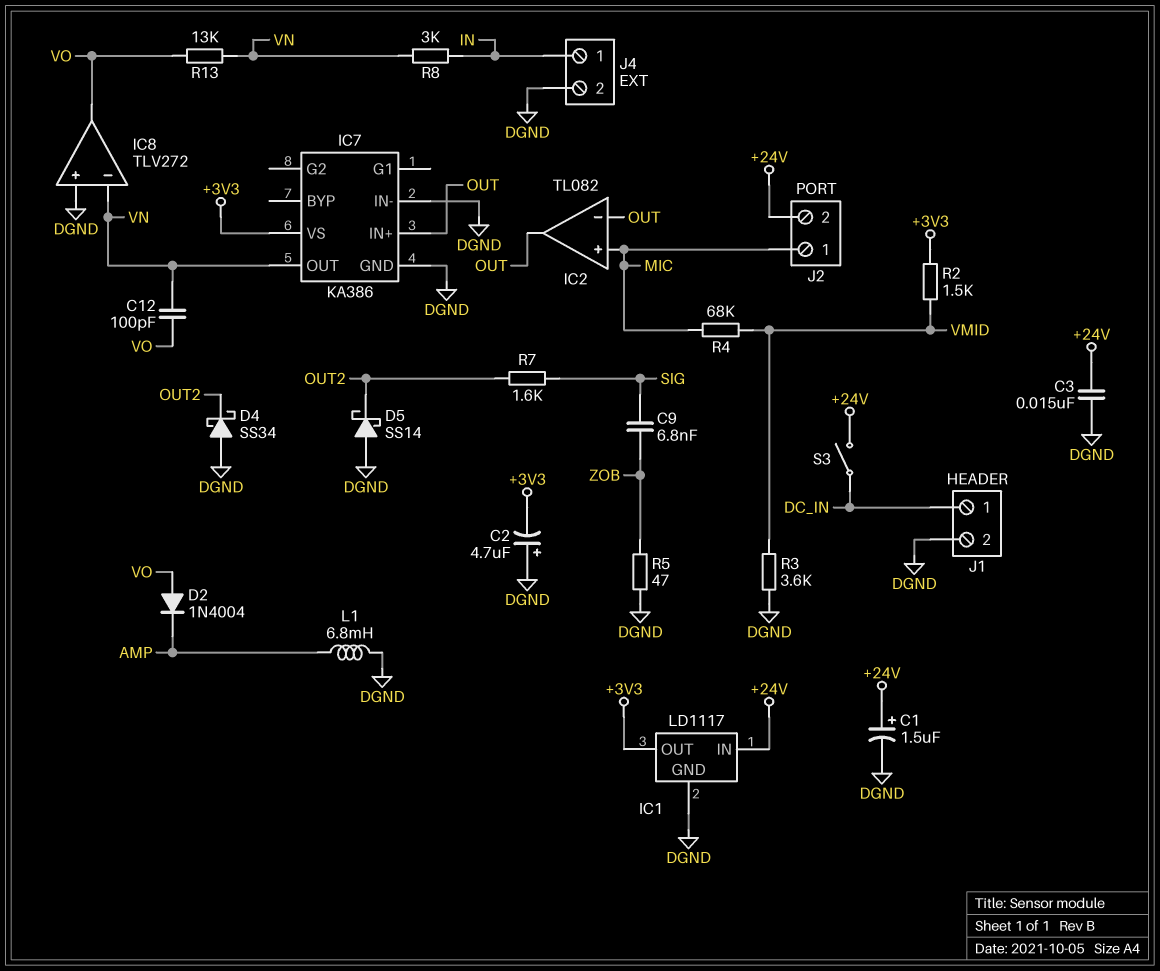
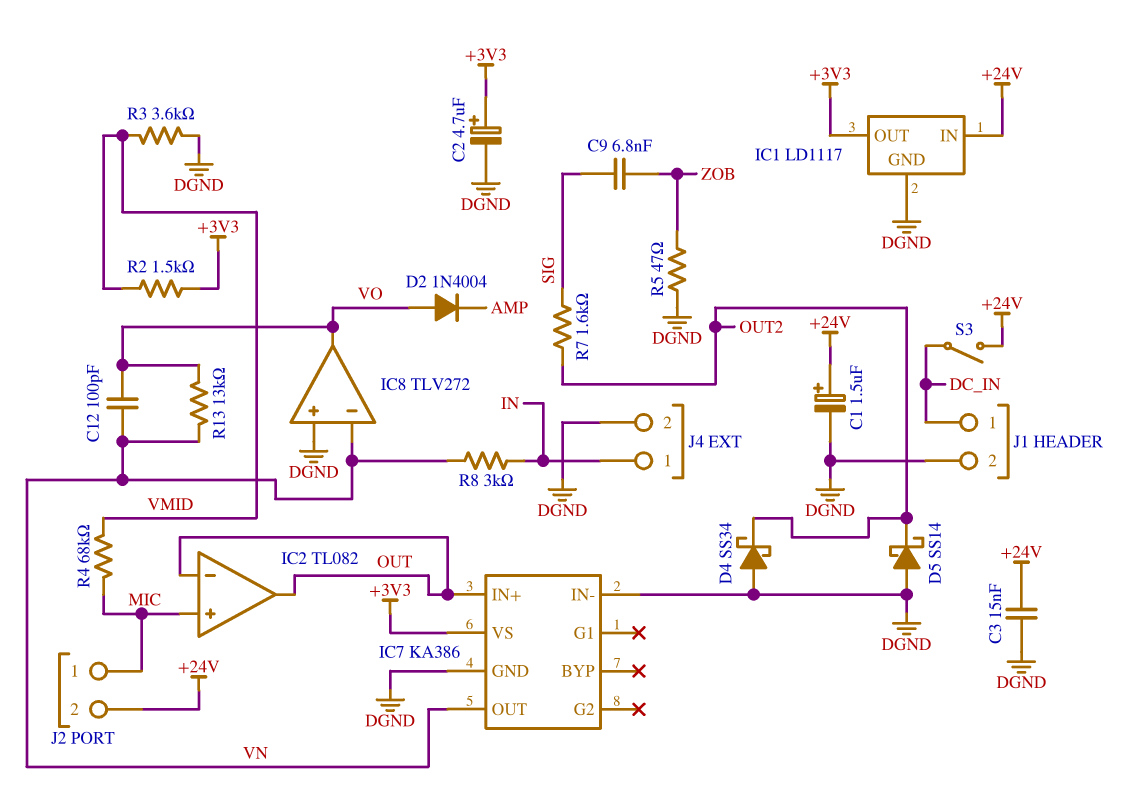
C2: 4.7uF (plus DGND, minus +3V3) -> 4.7uF (plus +3V3, minus DGND)
L1: 6.8mH (AMP, DGND) -> none

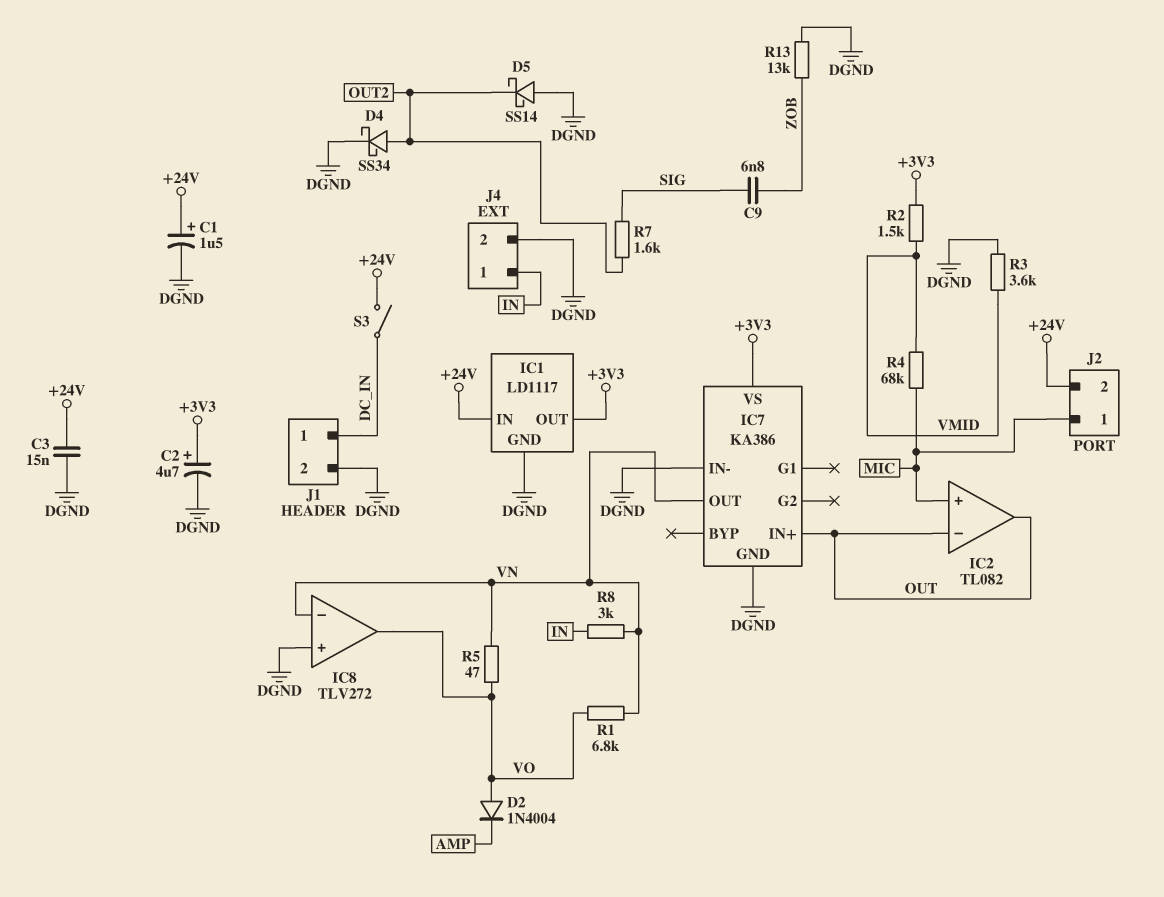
C12: 100pF (VN, VO) -> none
D4: schottky SS34 (A DGND, K OUT2) -> schottky SS34 (A OUT2, K DGND)
R1: none -> 6.8k (VN, VO)
R5: 47 (DGND, ZOB) -> 47 (VN, VO)
R13: 13k (VN, VO) -> 13k (DGND, ZOB)

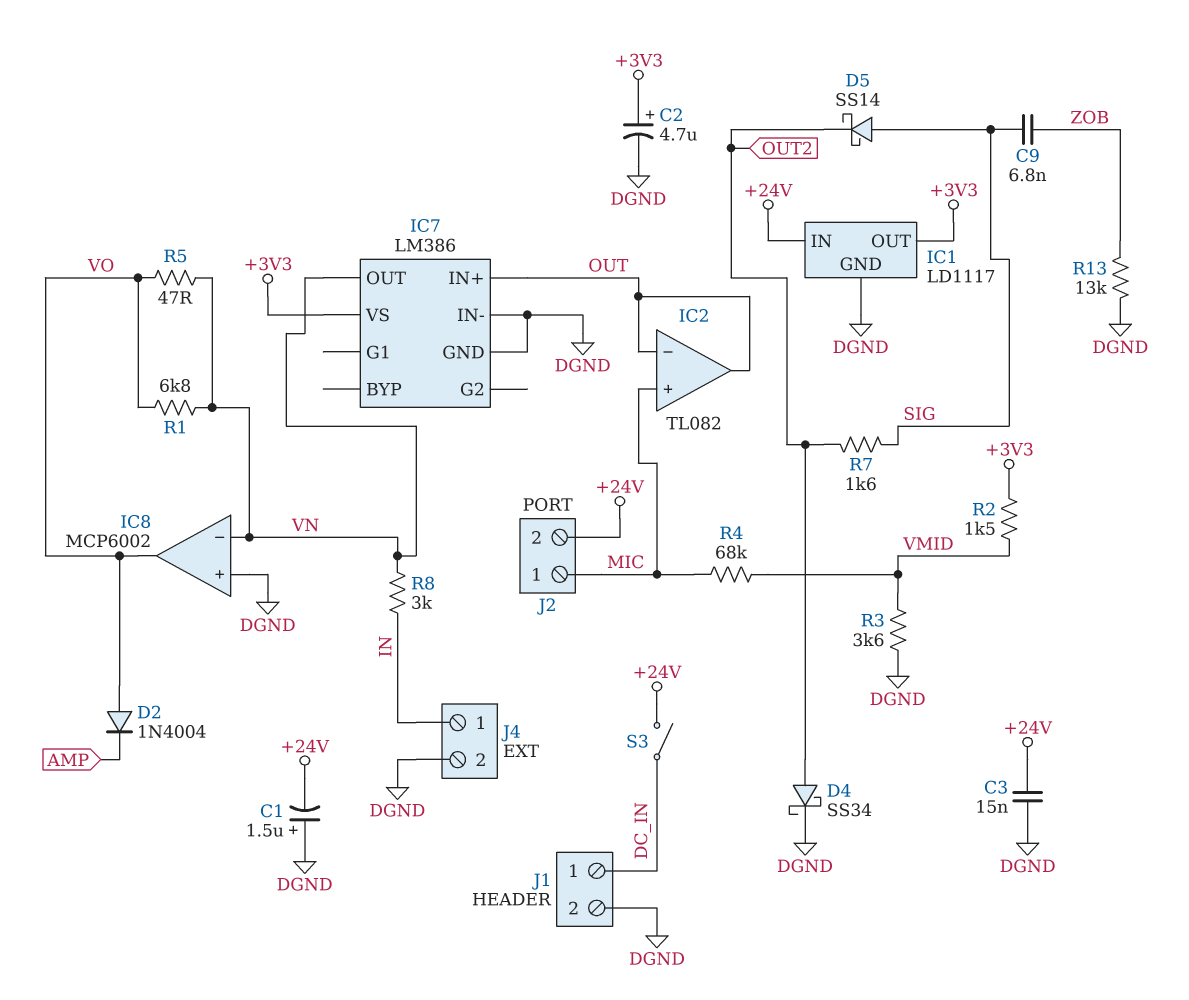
C1: 1.5uF (plus +24V, minus DGND) -> 1.5uF (plus DGND, minus +24V)
D5: schottky SS14 (A DGND, K OUT2) -> schottky SS14 (A SIG, K OUT2)
IC7: KA386 -> LM386
IC8: TLV272 -> MCP6002

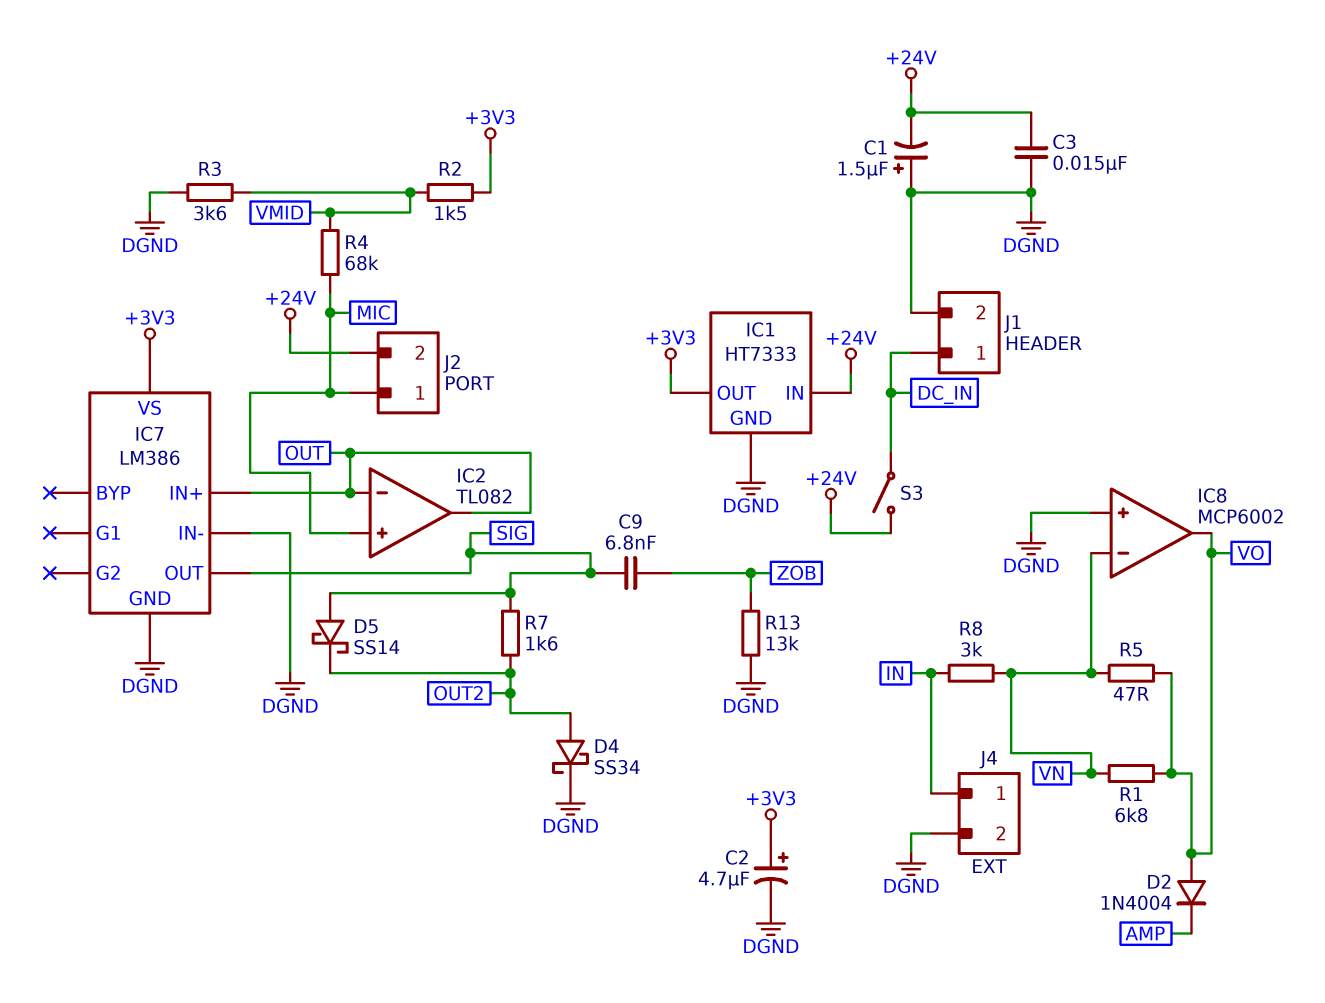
IC1: LD1117 -> HT7333
IC7 pin OUT: VN -> SIG

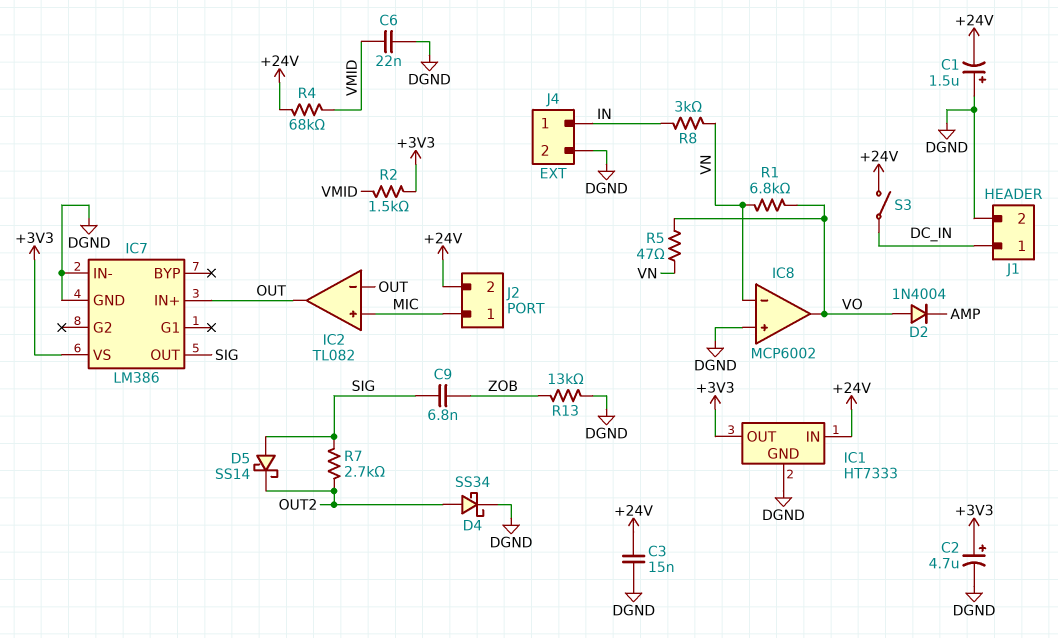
C6: none -> 22nF (DGND, VMID)
R3: 3.6k (DGND, VMID) -> none
R4: 68k (MIC, VMID) -> 68k (+24V, VMID)
R7: 1.6k (OUT2, SIG) -> 2.7k (OUT2, SIG)

